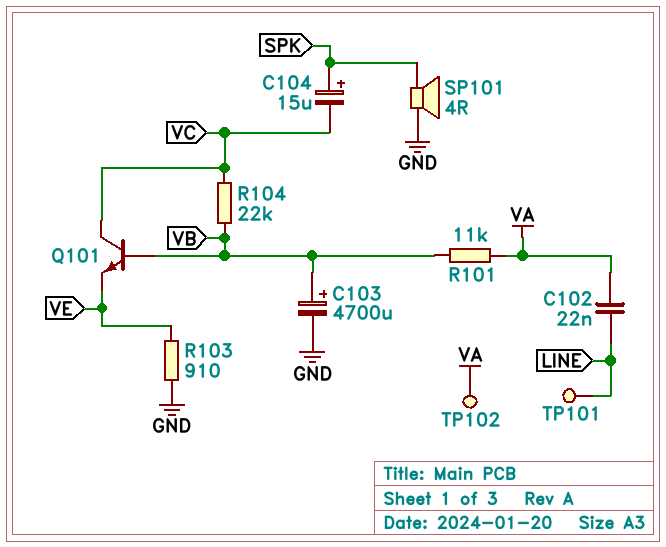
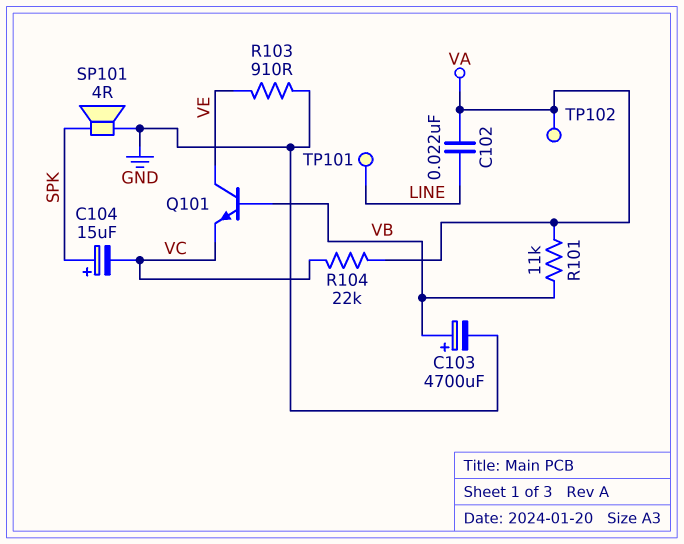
Q101: NPN (B VB, C VC, E VE) -> NPN (B VB, C VE, E VC)
R104: 22k (VB, VC) -> 22k (VA, VC)

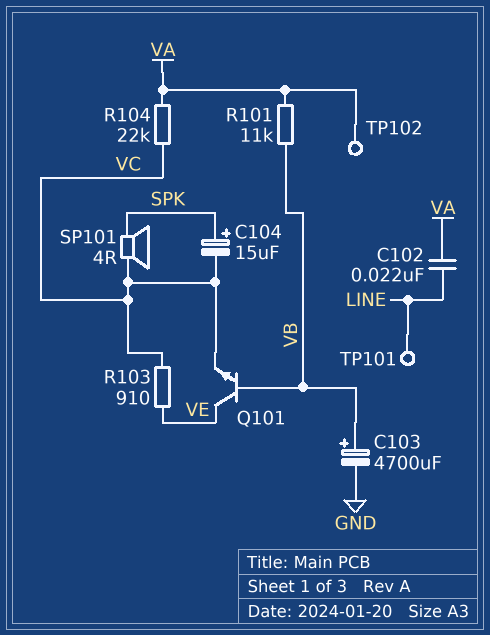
R103: 910 (GND, VE) -> 910 (VC, VE)
SP101: speaker 4R (GND, SPK) -> speaker 4R (SPK, VC)

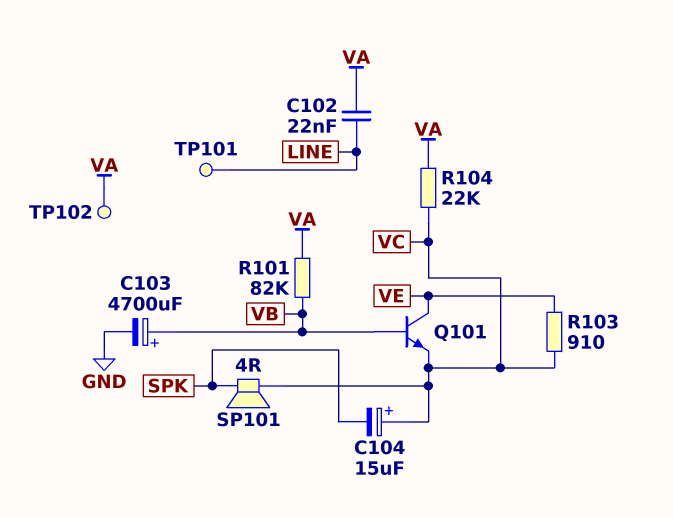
C104: 15uF (plus SPK, minus VC) -> 15uF (plus VC, minus SPK)
R101: 11k (VA, VB) -> 82k (VA, VB)

